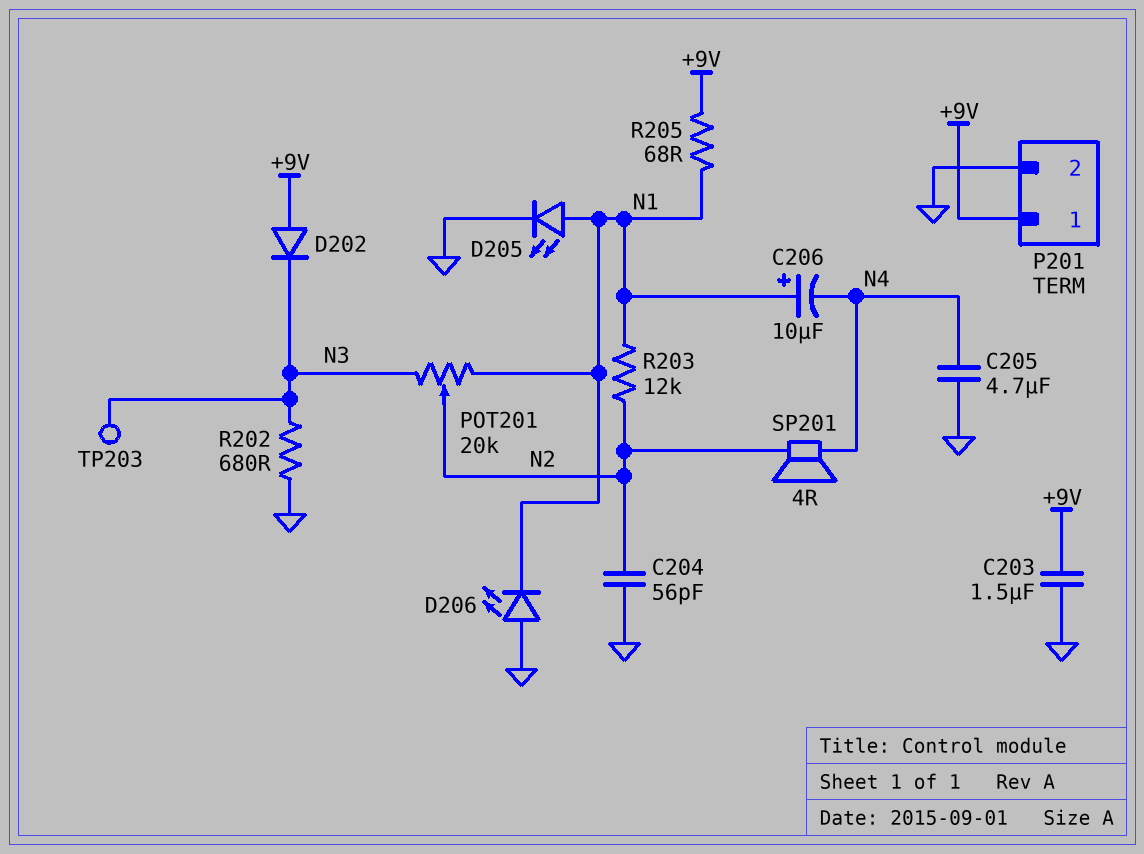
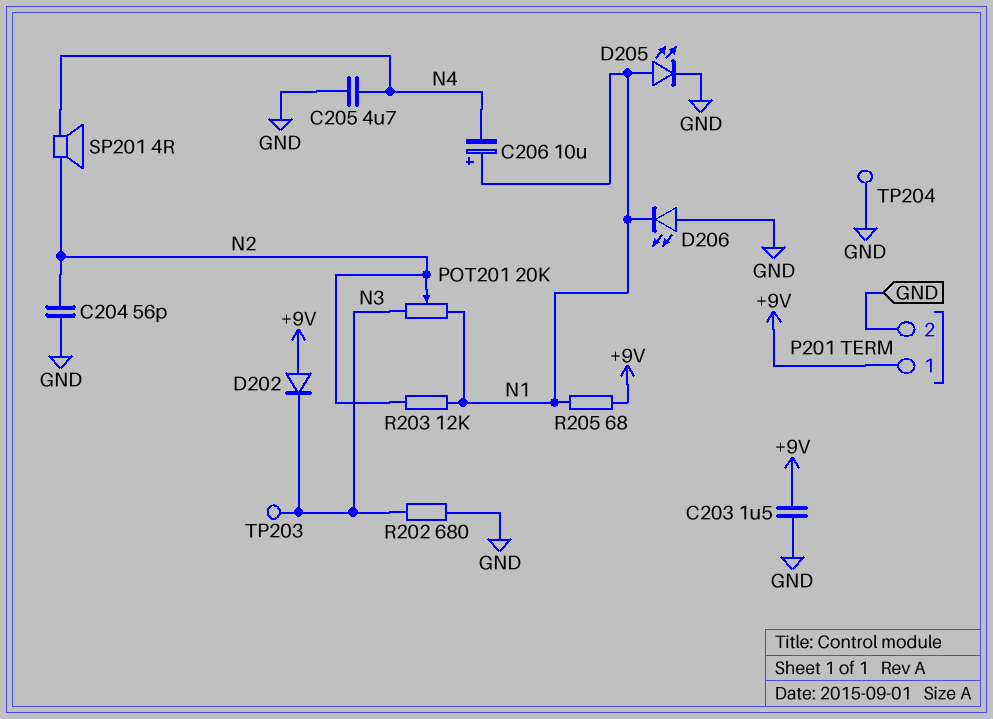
TP204: none -> test point (GND)

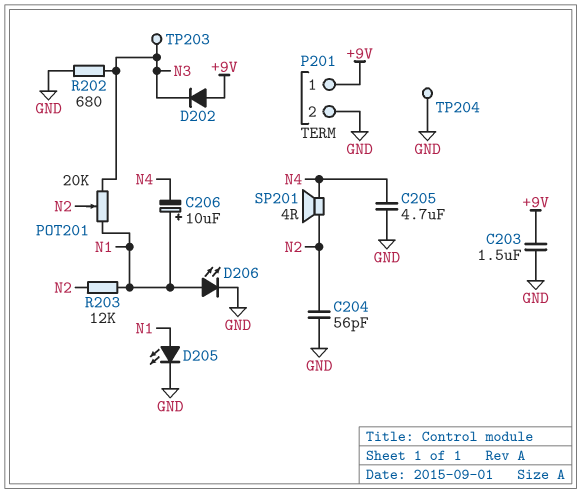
D206: LED (A GND, K N1) -> LED (A N1, K GND)
R205: 68 (+9V, N1) -> none

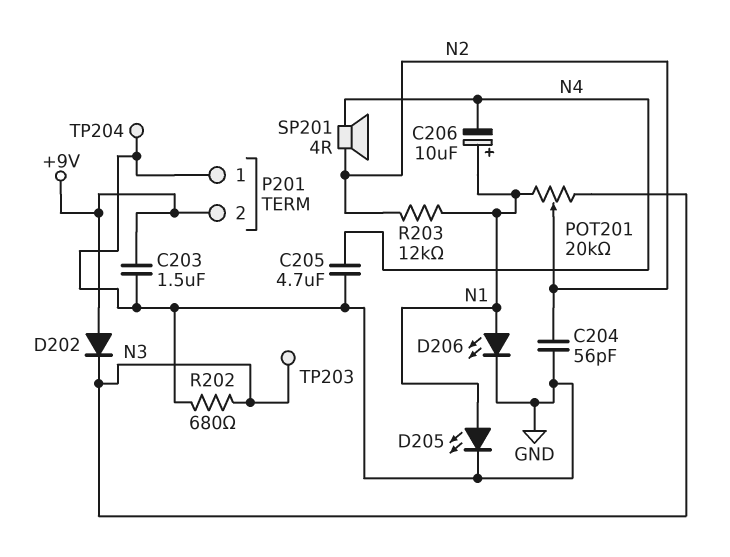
P201 pin 1: +9V -> GND
P201 pin 2: GND -> +9V

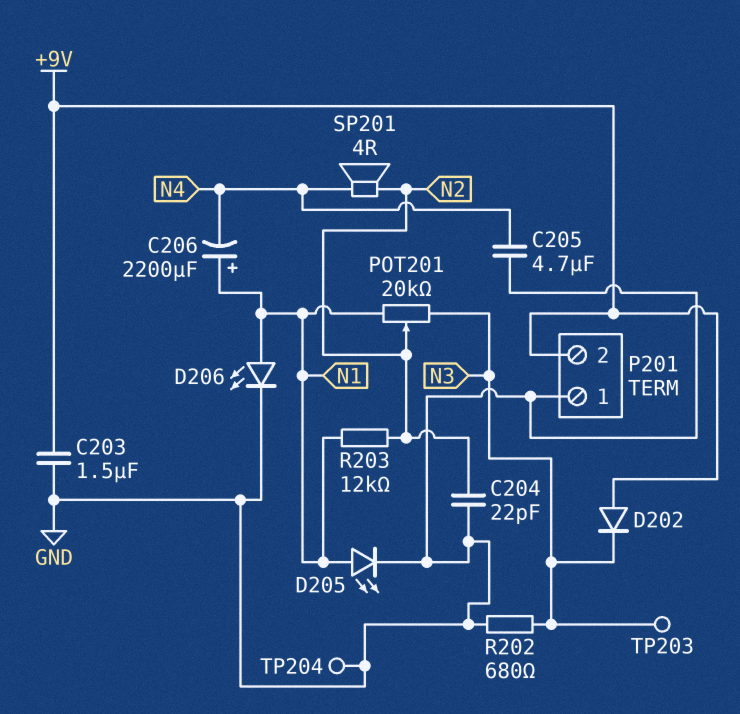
C204: 56pF (GND, N2) -> 22pF (GND, N2)
C206: 10uF (plus N1, minus N4) -> 2200uF (plus N1, minus N4)

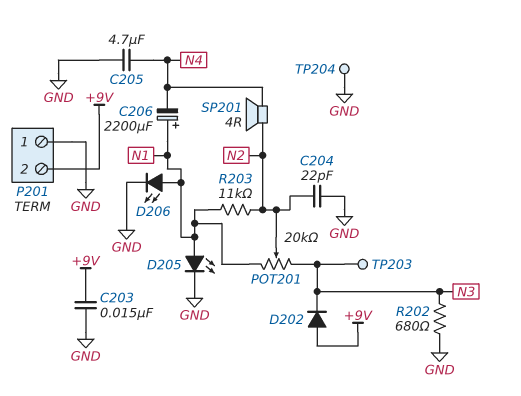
C203: 1.5uF (+9V, GND) -> 15nF (+9V, GND)
R203: 12k (N1, N2) -> 11k (N1, N2)

